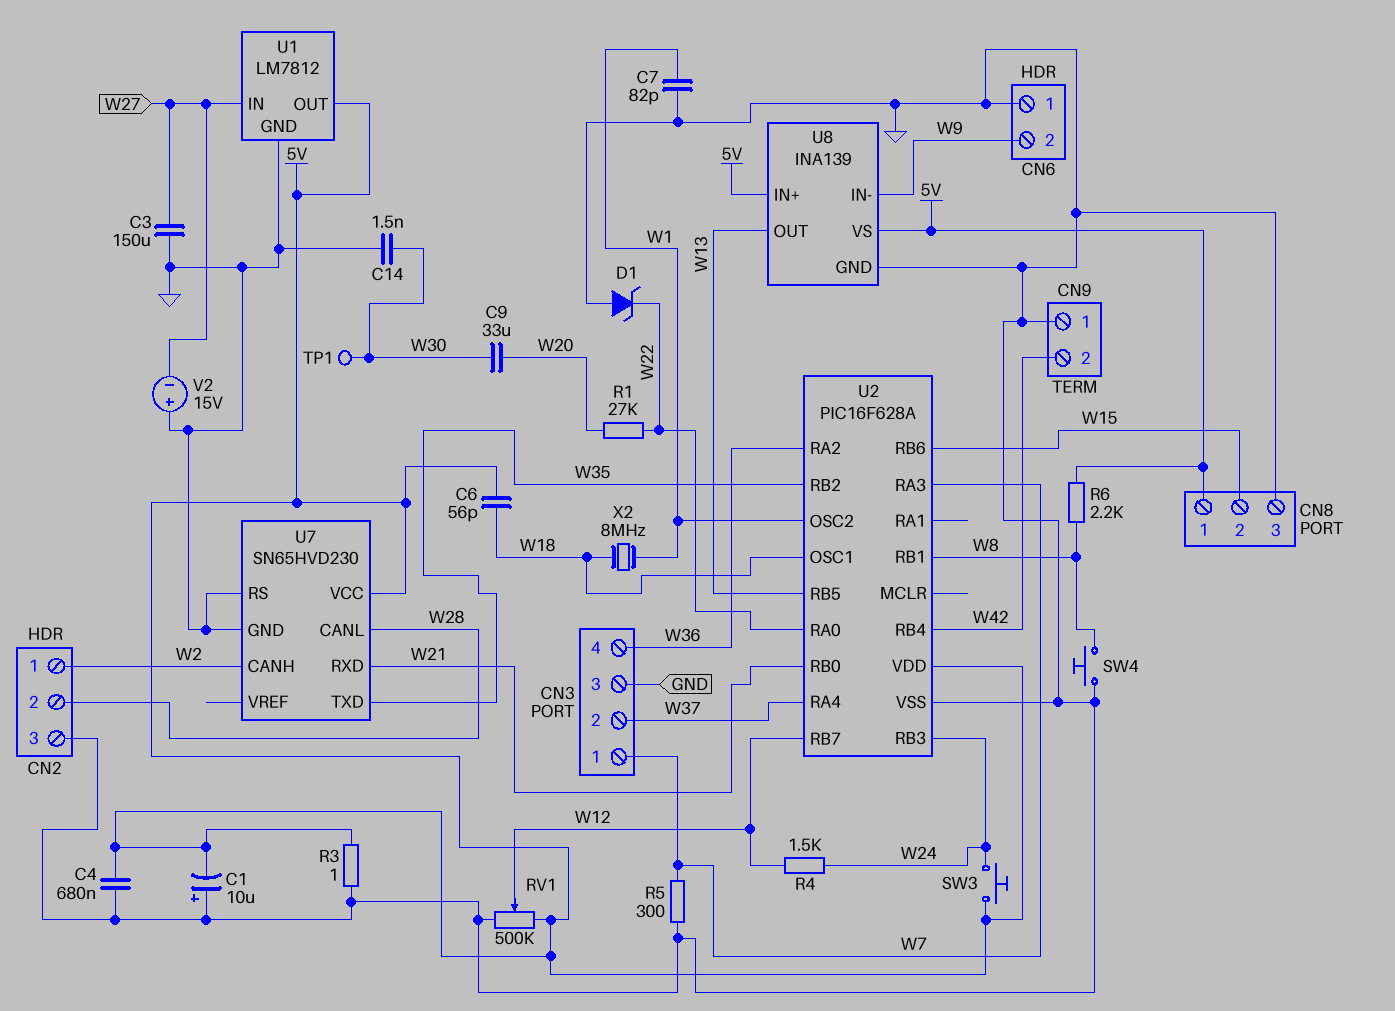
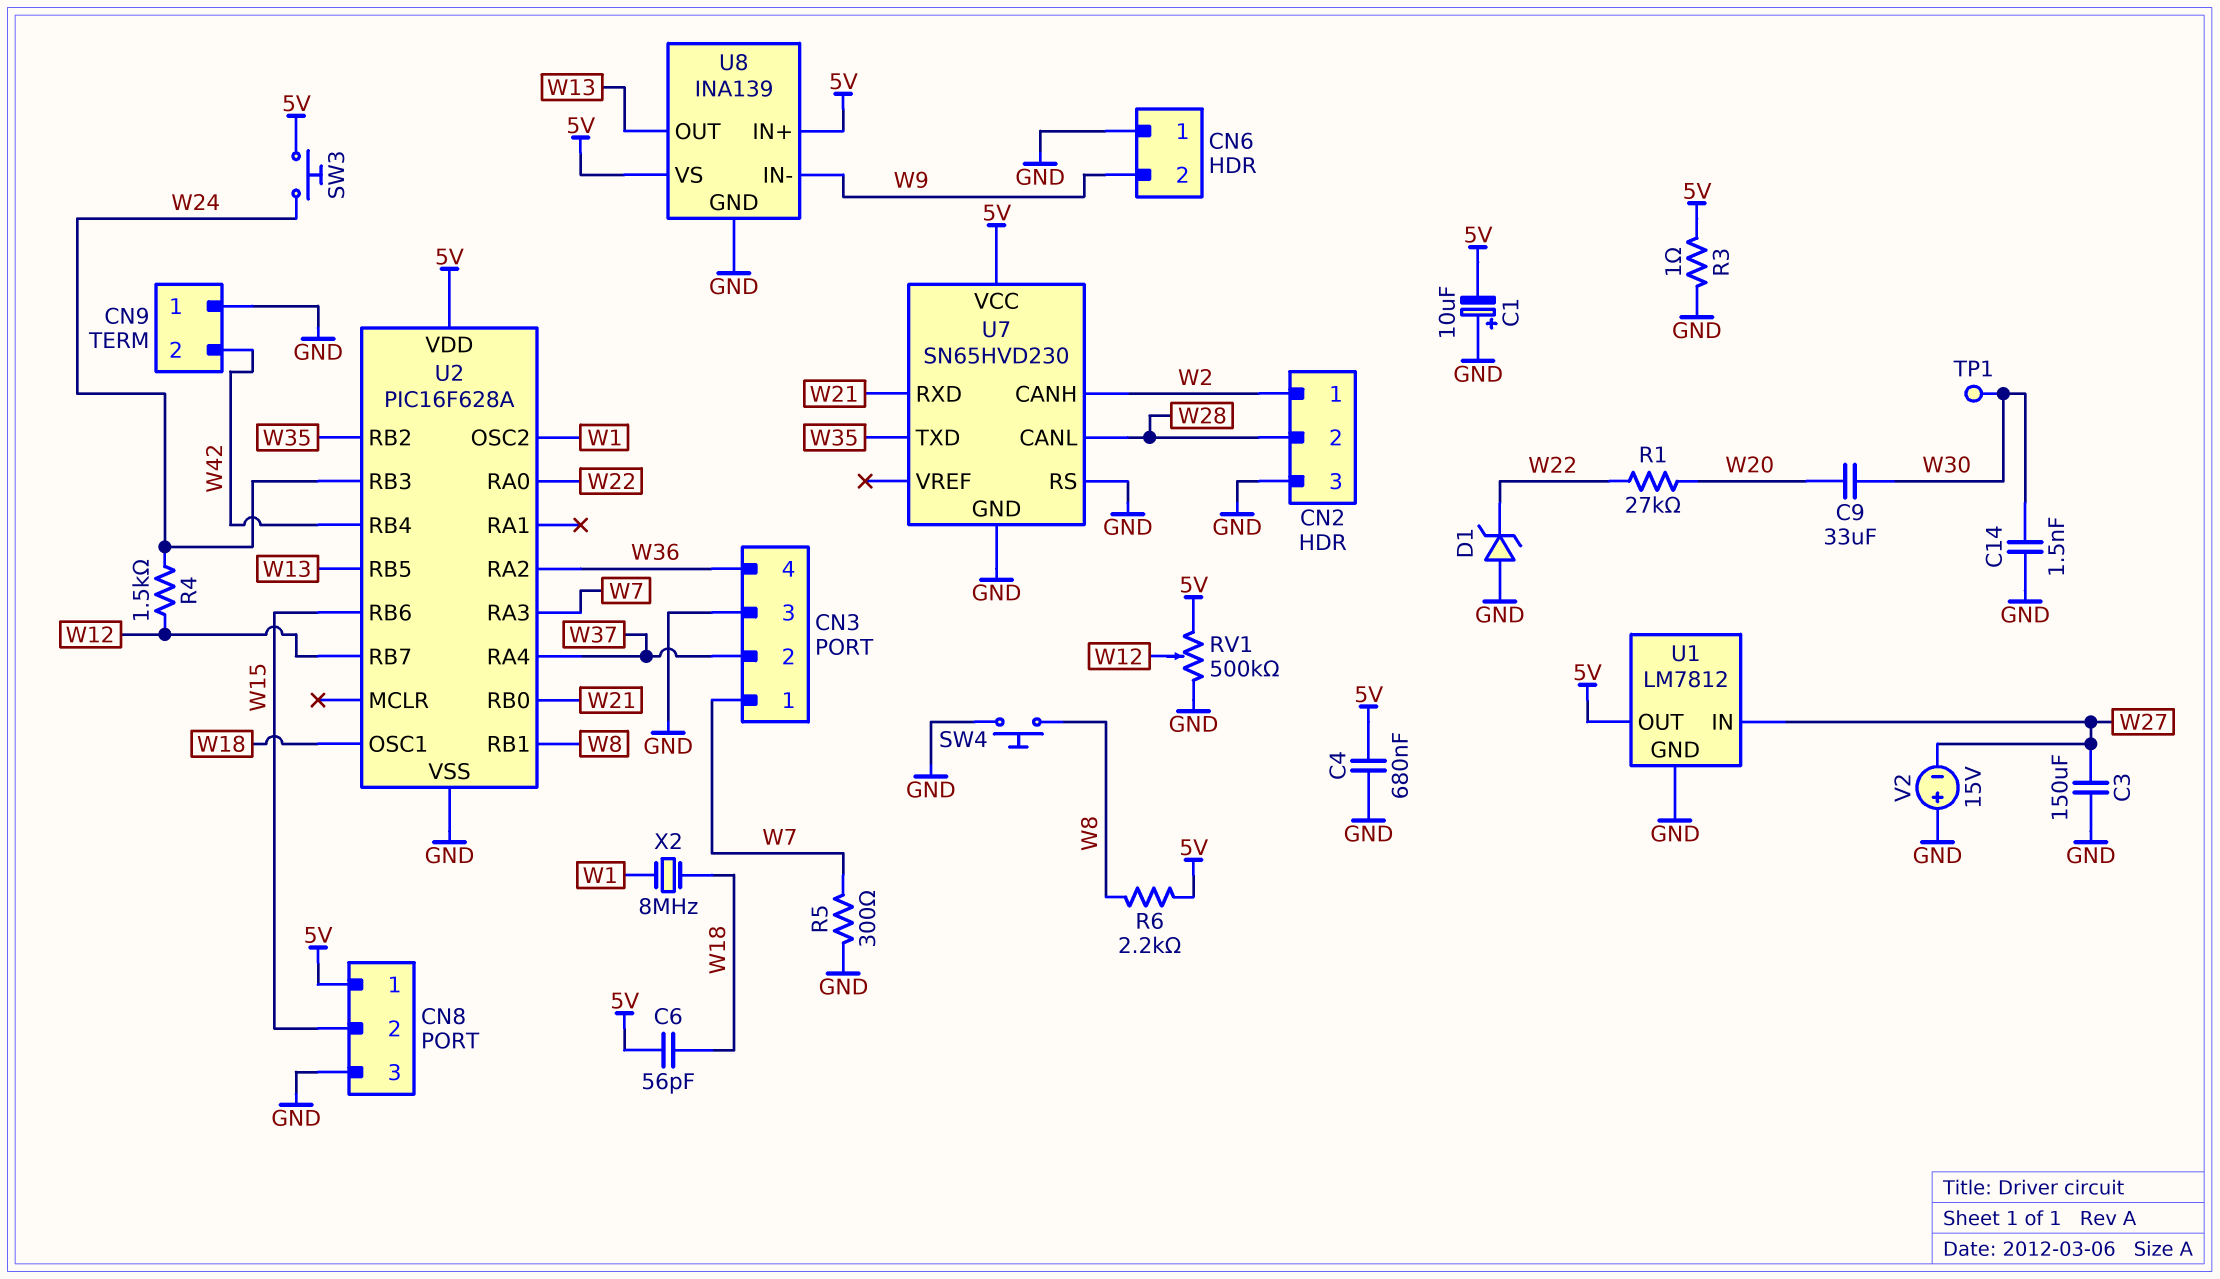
C7: 82pF (GND, W1) -> none

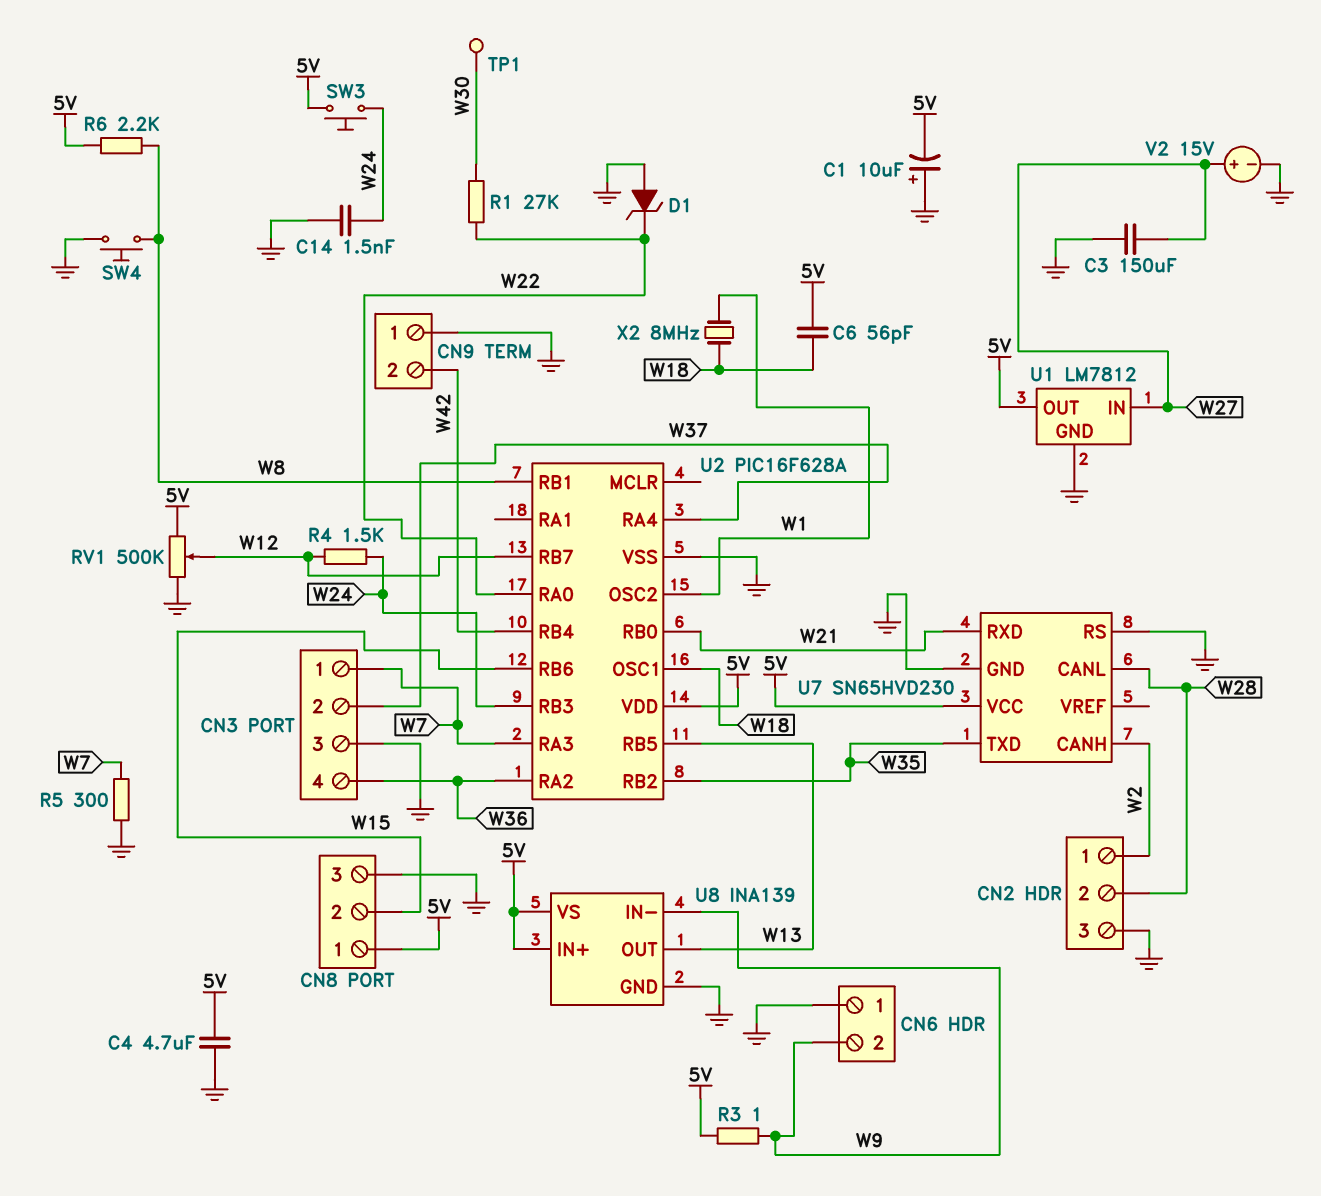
C4: 680nF (5V, GND) -> 4.7uF (5V, GND)
C9: 33uF (W20, W30) -> none
C14: 1.5nF (GND, W30) -> 1.5nF (GND, W24)
R1: 27k (W20, W22) -> 27k (W22, W30)
R3: 1 (5V, GND) -> 1 (5V, W9)
V2: 15V (plus GND, minus W27) -> 15V (plus W27, minus GND)

